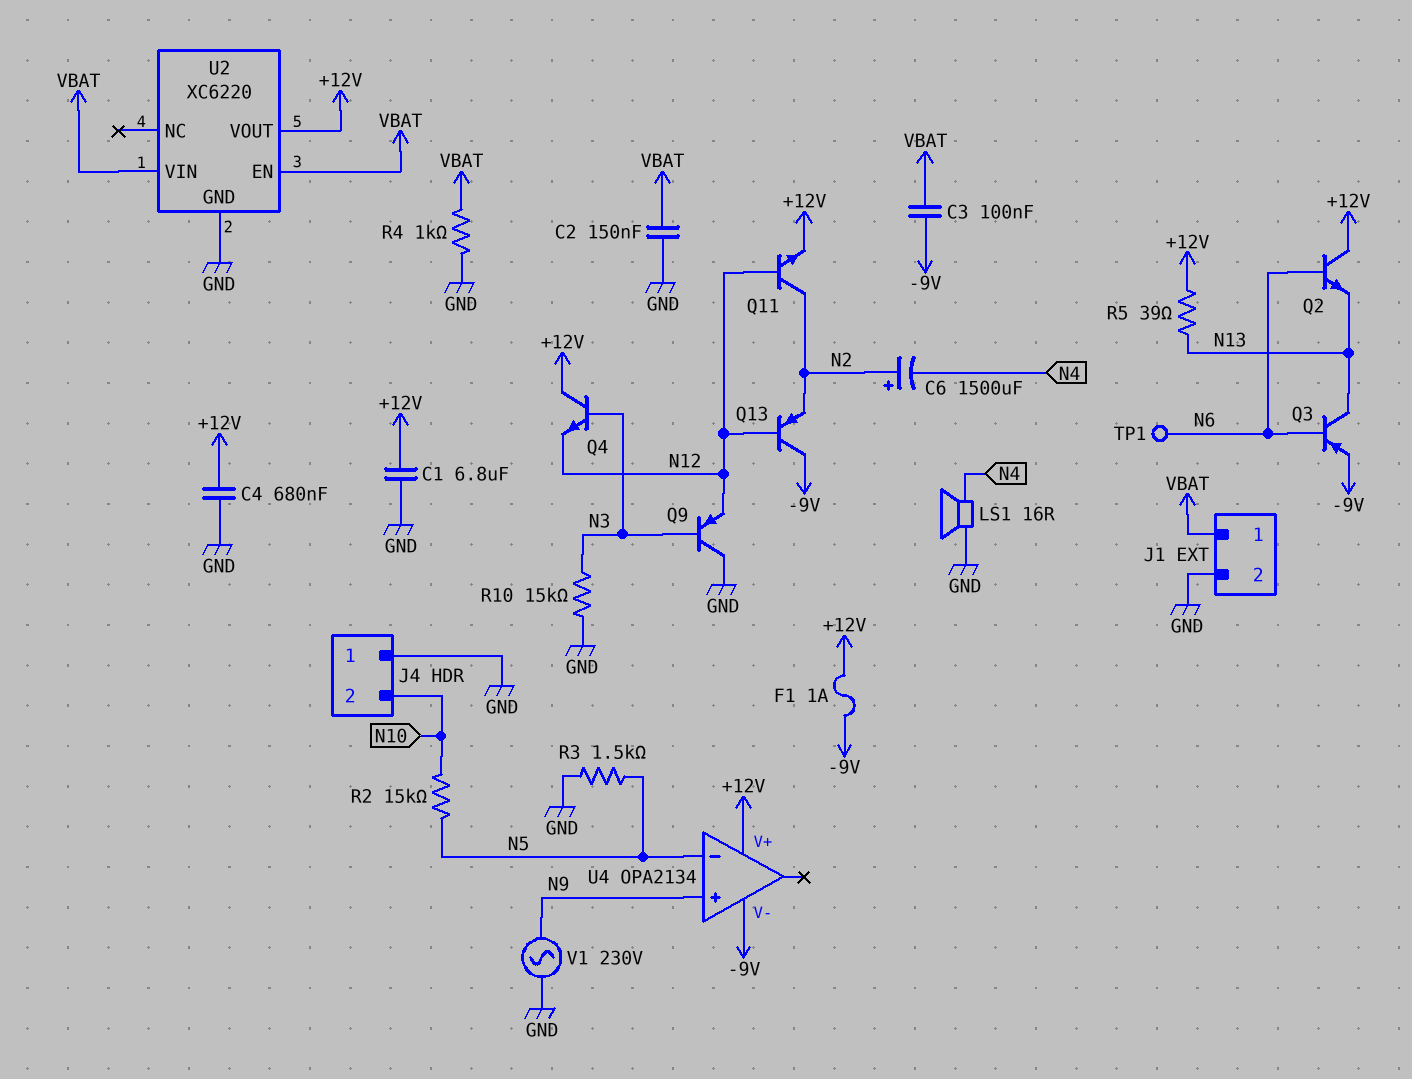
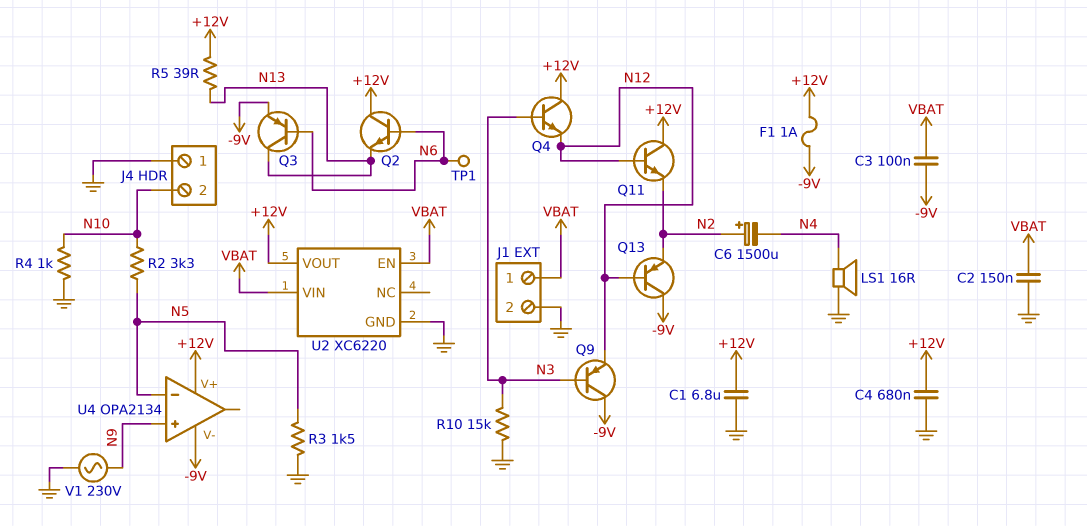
Q9: PNP (B N3, C GND, E N12) -> PNP (B N3, C -9V, E N12)
Q11: NPN (B N12, C N2, E +12V) -> NPN (B N12, C +12V, E N2)
R2: 15k (N5, N10) -> 3.3k (N5, N10)
R4: 1k (GND, VBAT) -> 1k (GND, N10)

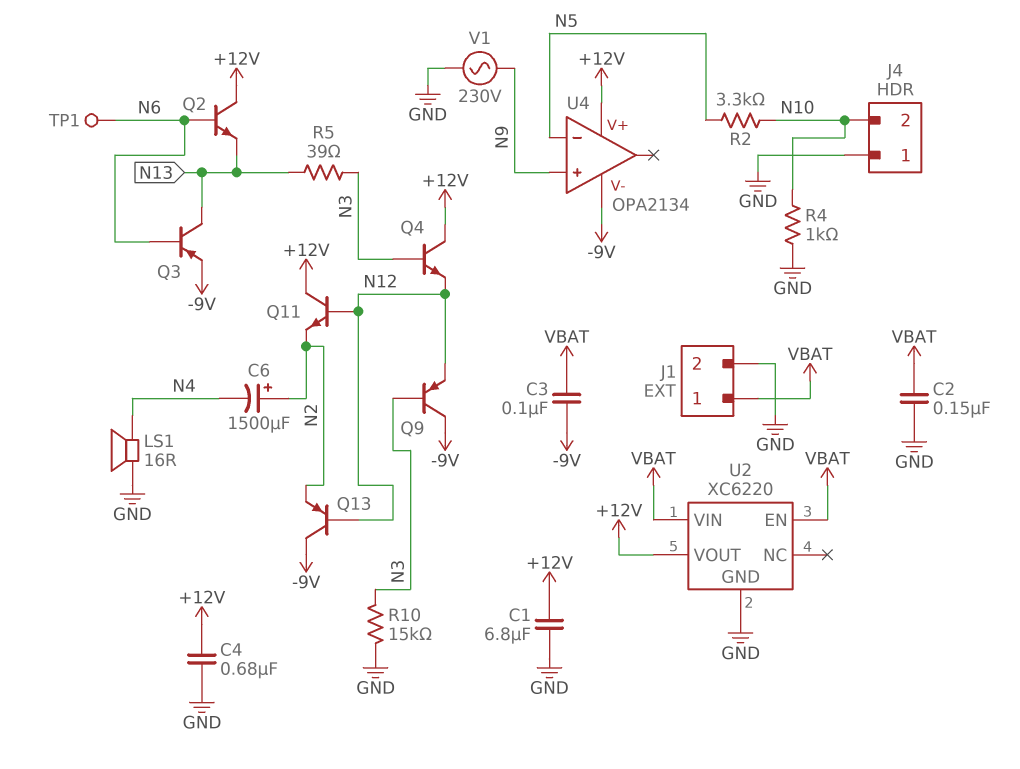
F1: 1A (+12V, -9V) -> none
R3: 1.5k (GND, N5) -> none
R5: 39 (+12V, N13) -> 39 (N3, N13)

